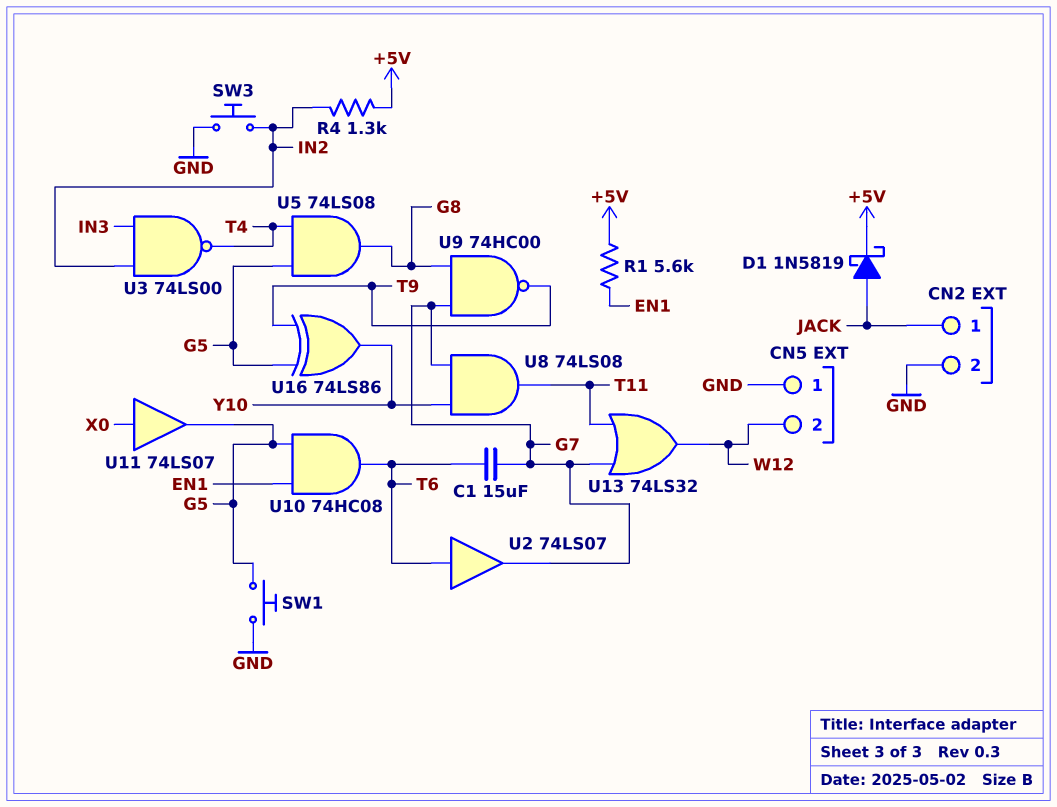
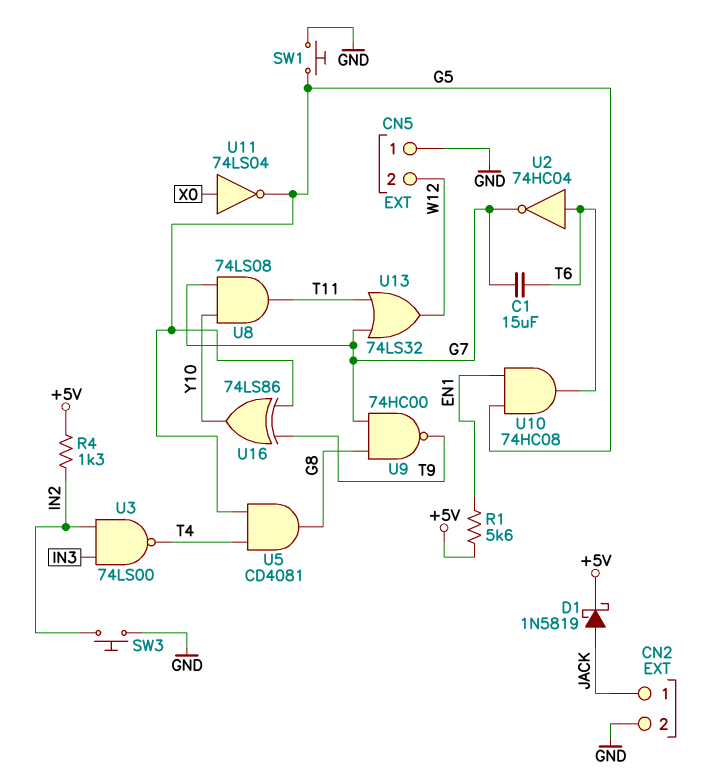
U2: buffer 74LS07 (in T6, out G7) -> NOT 74HC04 (in T6, out G7)
U5: AND 74LS08 (in G5, in T4, out G8) -> AND CD4081 (in G5, in T4, out G8)
U11: buffer 74LS07 (in X0, out G5) -> NOT 74LS04 (in X0, out G5)

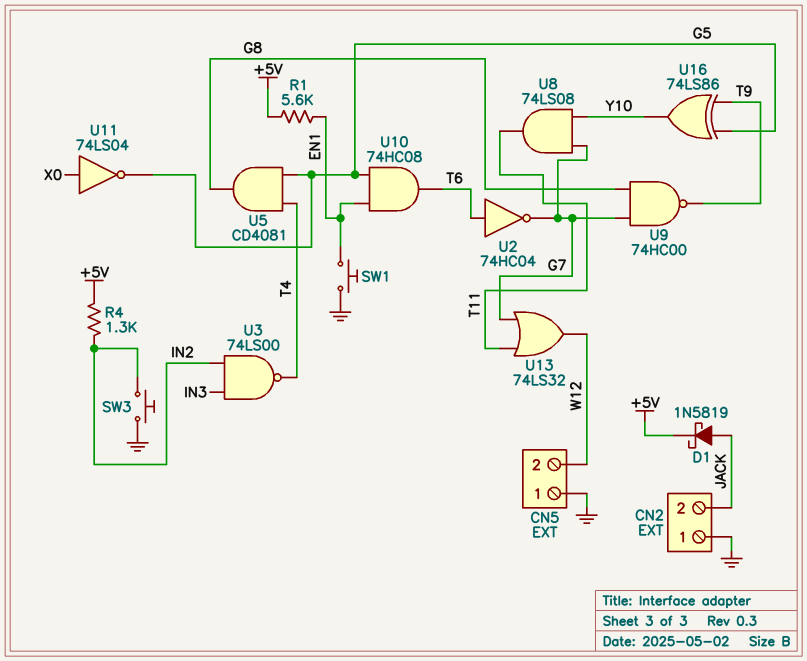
C1: 15uF (G7, T6) -> none
CN2 pin 1: JACK -> GND
CN2 pin 2: GND -> JACK
SW1: button (G5, GND) -> button (EN1, GND)

